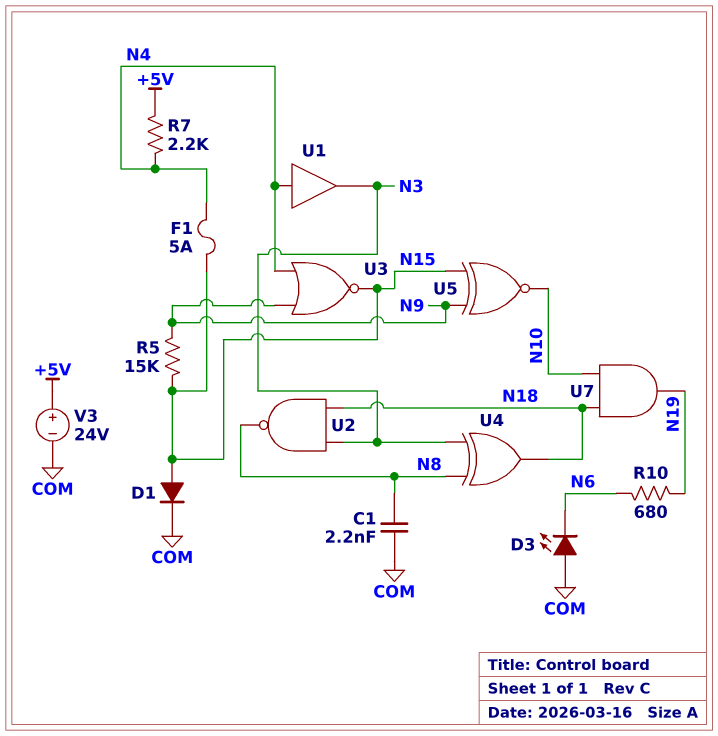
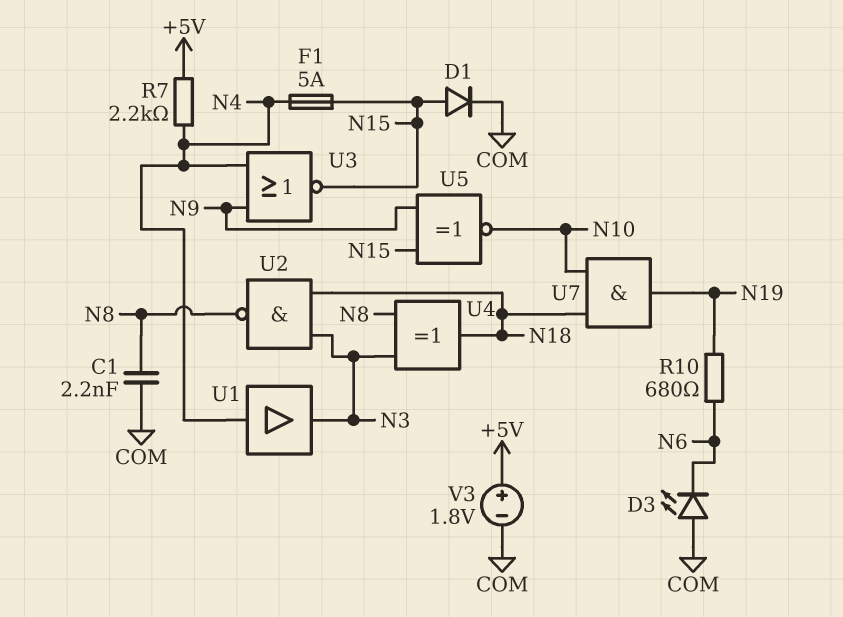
R5: 15k (N9, N15) -> none
V3: 24V (plus +5V, minus COM) -> 1.8V (plus +5V, minus COM)

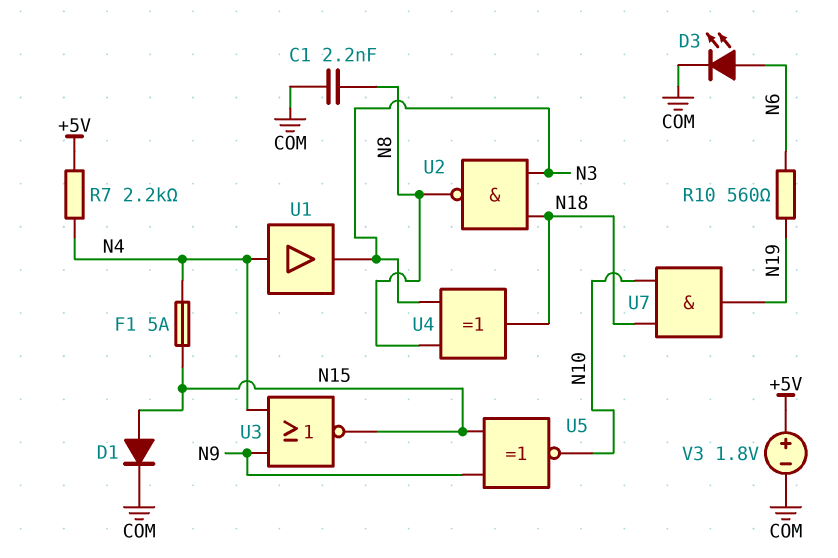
D3: LED (A COM, K N6) -> LED (A N6, K COM)
R10: 680 (N6, N19) -> 560 (N6, N19)

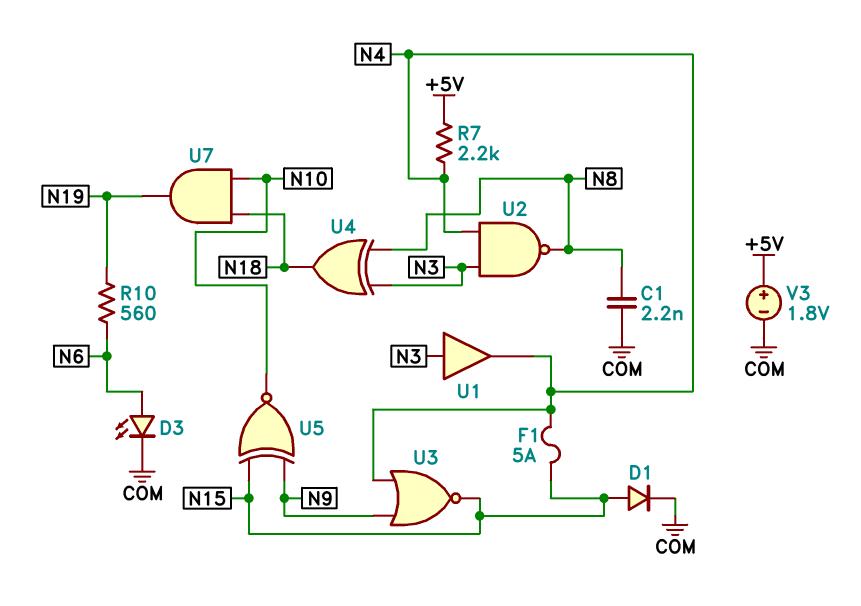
U1: buffer (in N4, out N3) -> buffer (in N3, out N4)
U2: NAND (in N3, in N18, out N8) -> NAND (in N3, in N4, out N8)

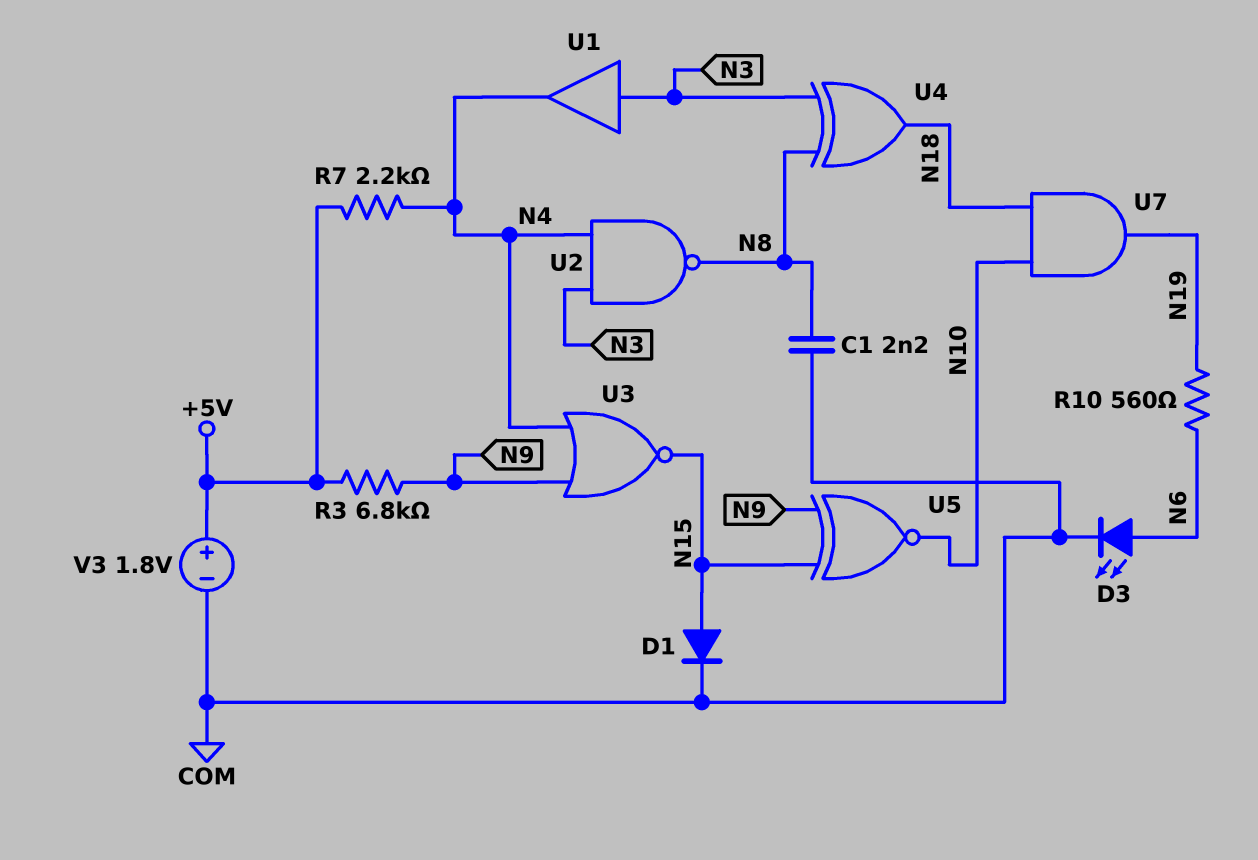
F1: 5A (N4, N15) -> none
R3: none -> 6.8k (+5V, N9)

